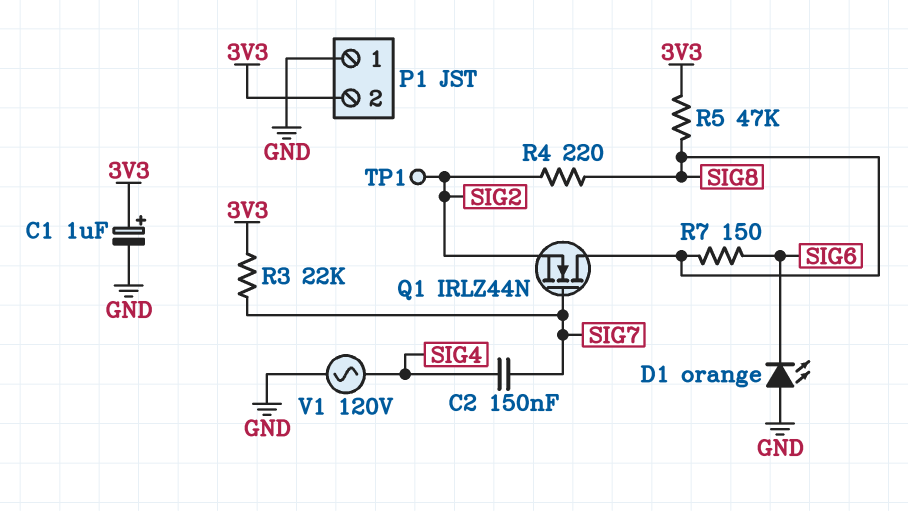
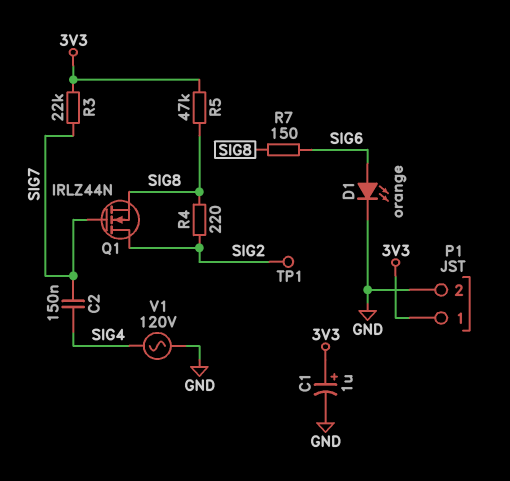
D1: LED orange (A GND, K SIG6) -> LED orange (A SIG6, K GND)
P1 pin 1: GND -> 3V3
P1 pin 2: 3V3 -> GND
Q1: NMOS IRLZ44N (G SIG7, D SIG8, S SIG2) -> NMOS IRLZ44N (G SIG7, D SIG2, S SIG8)

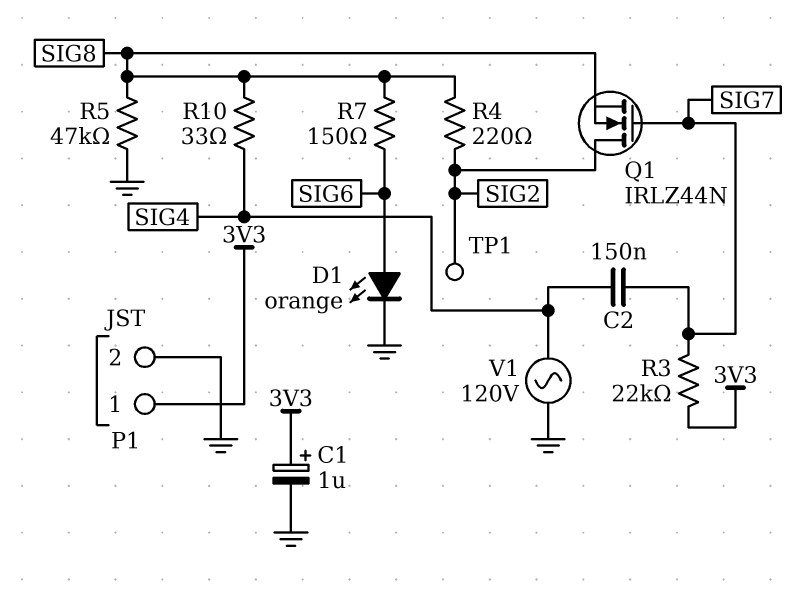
R5: 47k (3V3, SIG8) -> 47k (GND, SIG8)
R10: none -> 33 (SIG4, SIG8)

